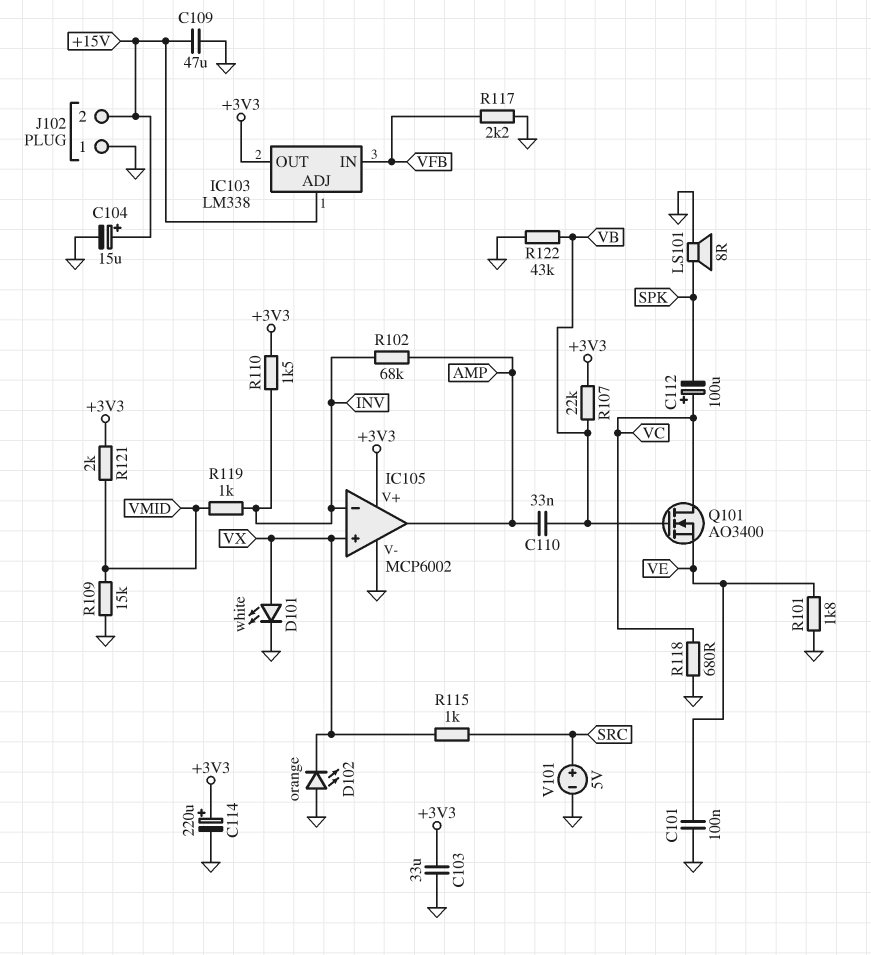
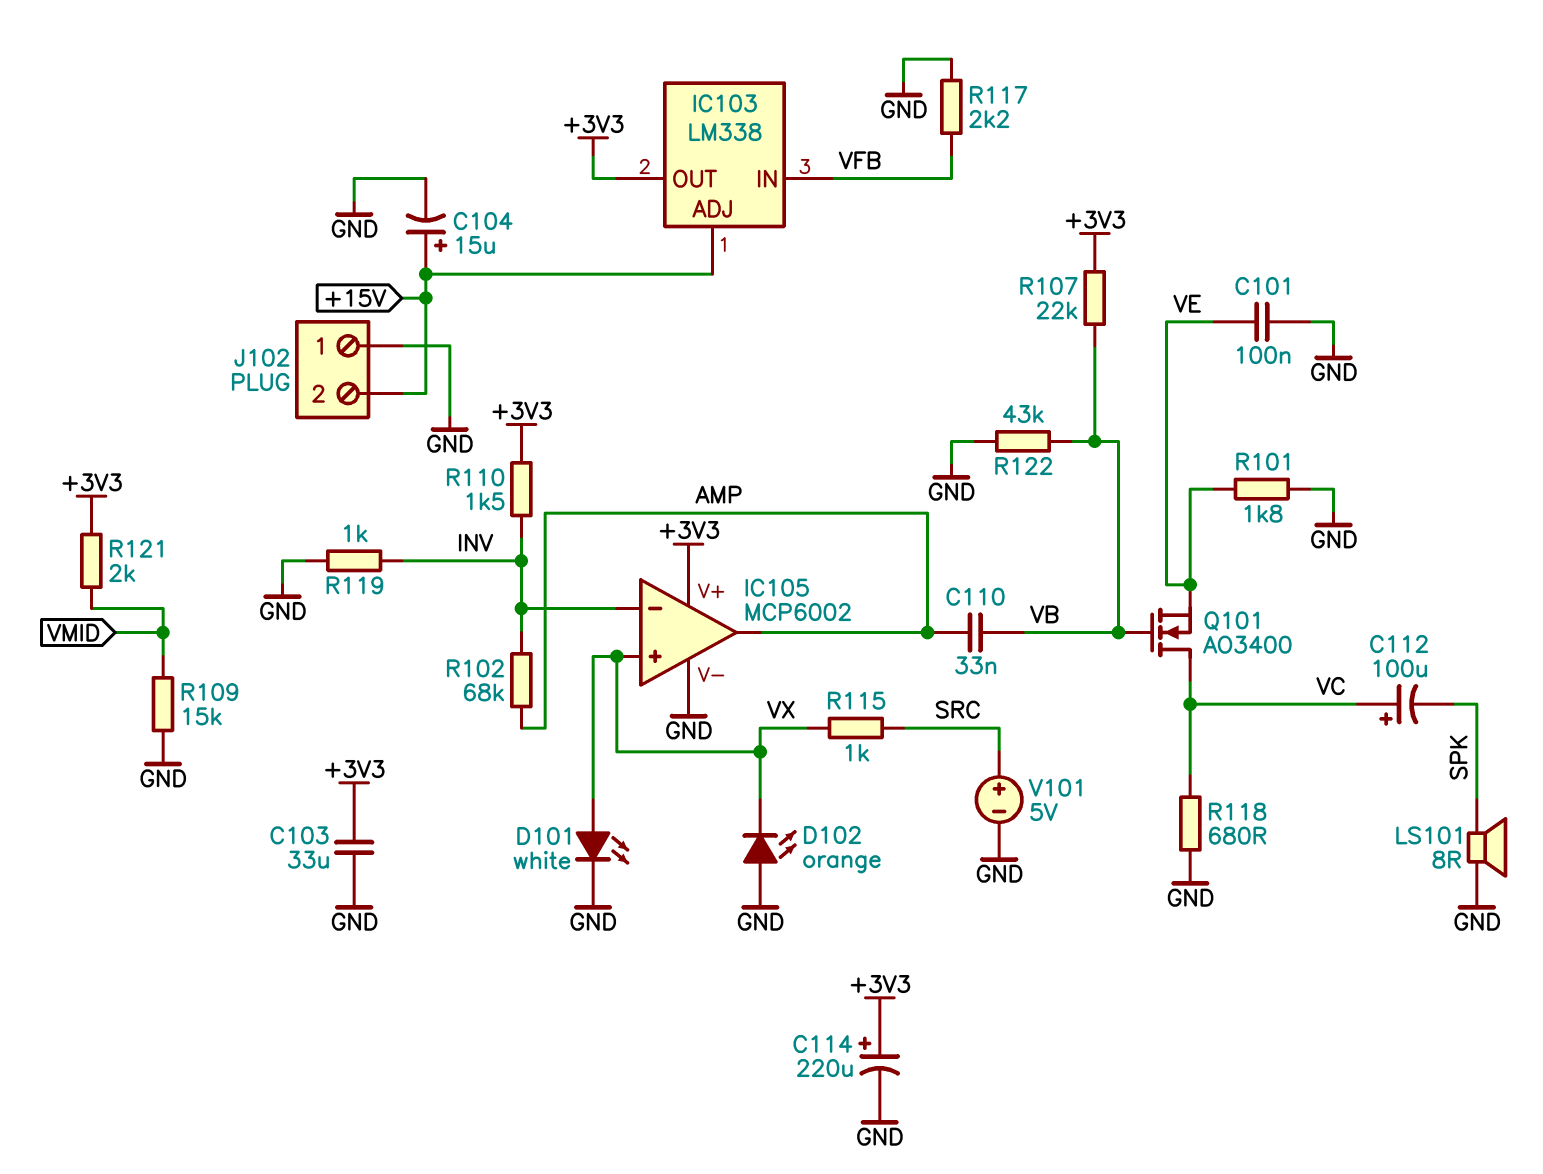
C109: 47uF (+15V, GND) -> none
R119: 1k (INV, VMID) -> 1k (GND, INV)

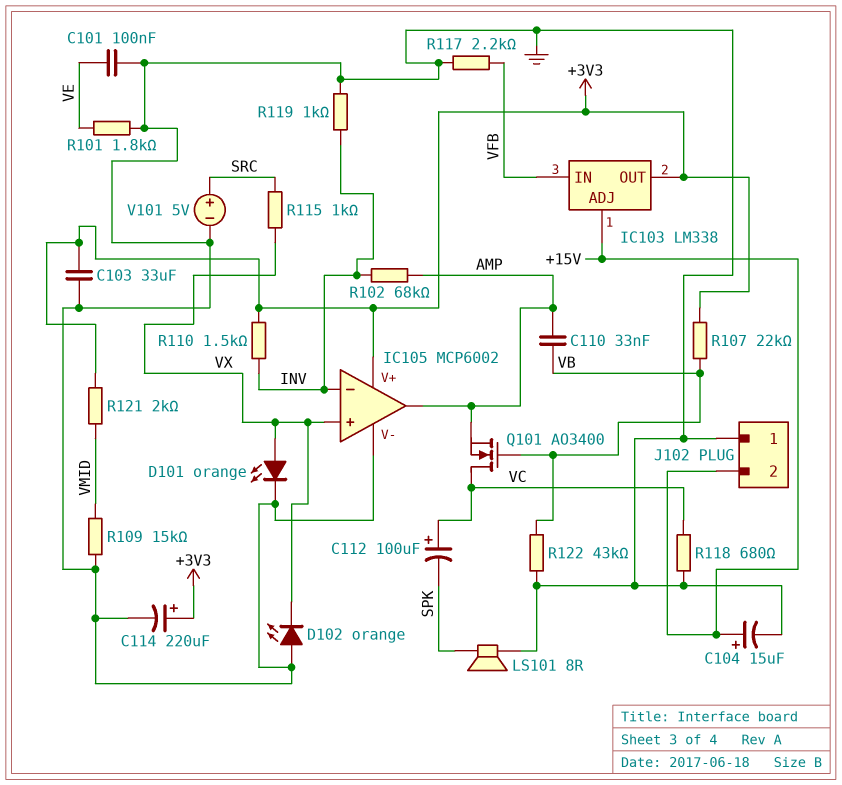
D101: LED white (A VX, K GND) -> LED orange (A VX, K GND)
Q101: NMOS AO3400 (G VB, D VC, S VE) -> NMOS AO3400 (G VB, D VC, S AMP)

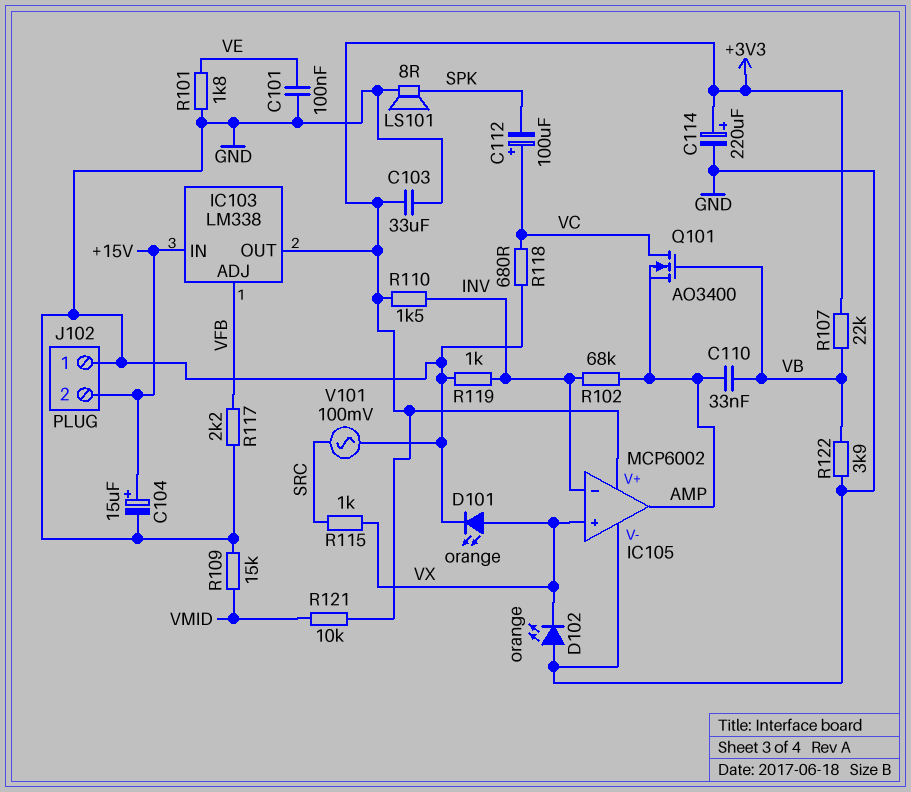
IC103 pin ADJ: +15V -> VFB
IC103 pin IN: VFB -> +15V
R121: 2k (+3V3, VMID) -> 10k (+3V3, VMID)
R122: 43k (GND, VB) -> 3.9k (GND, VB)
V101: 5V (plus SRC, minus GND) -> AC 100mV (GND, SRC)

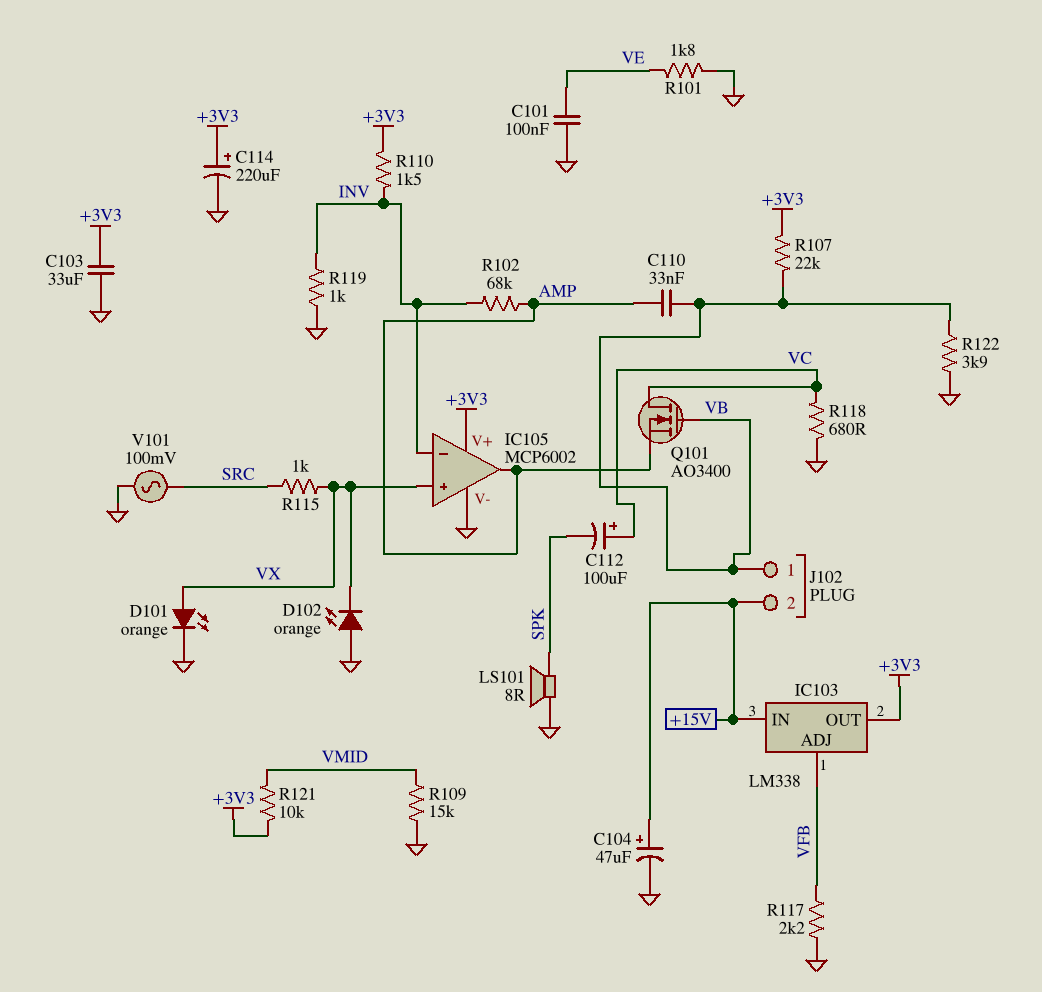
C104: 15uF (plus +15V, minus GND) -> 47uF (plus +15V, minus GND)
J102 pin 1: GND -> VB

